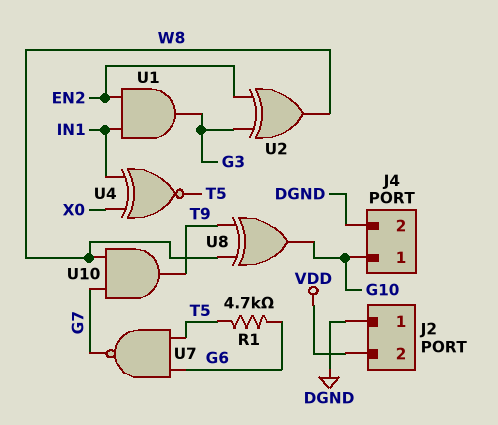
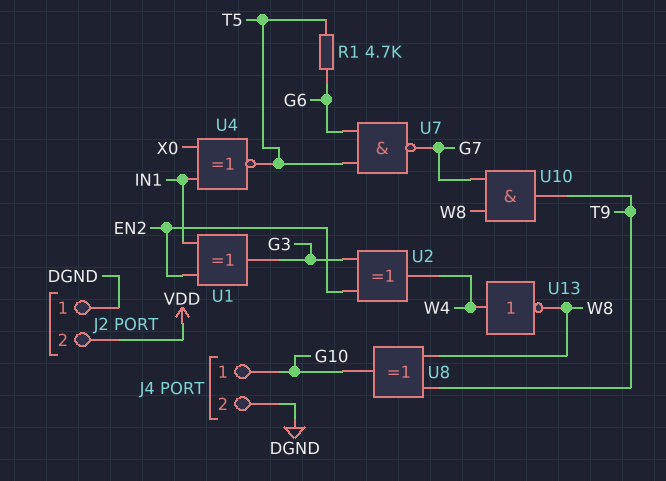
U1: AND (in EN2, in IN1, out G3) -> XOR (in EN2, in IN1, out G3)
U2: XOR (in EN2, in G3, out W8) -> XOR (in EN2, in G3, out W4)
U13: none -> NOT (in W4, out W8)

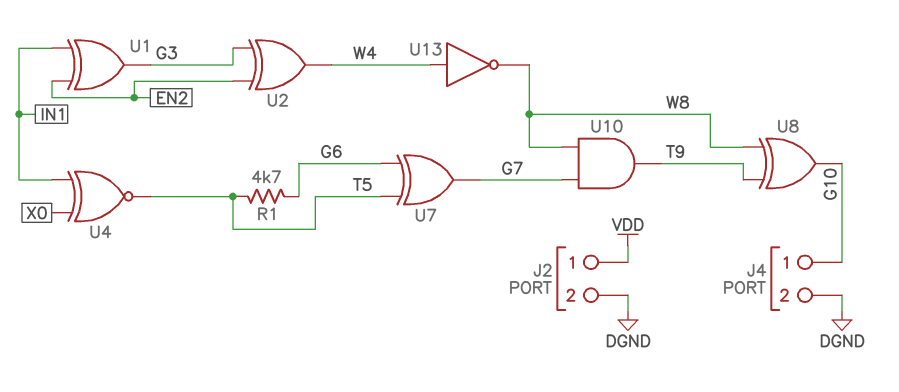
J2 pin 1: DGND -> VDD
J2 pin 2: VDD -> DGND
U7: NAND (in G6, in T5, out G7) -> XOR (in G6, in T5, out G7)

